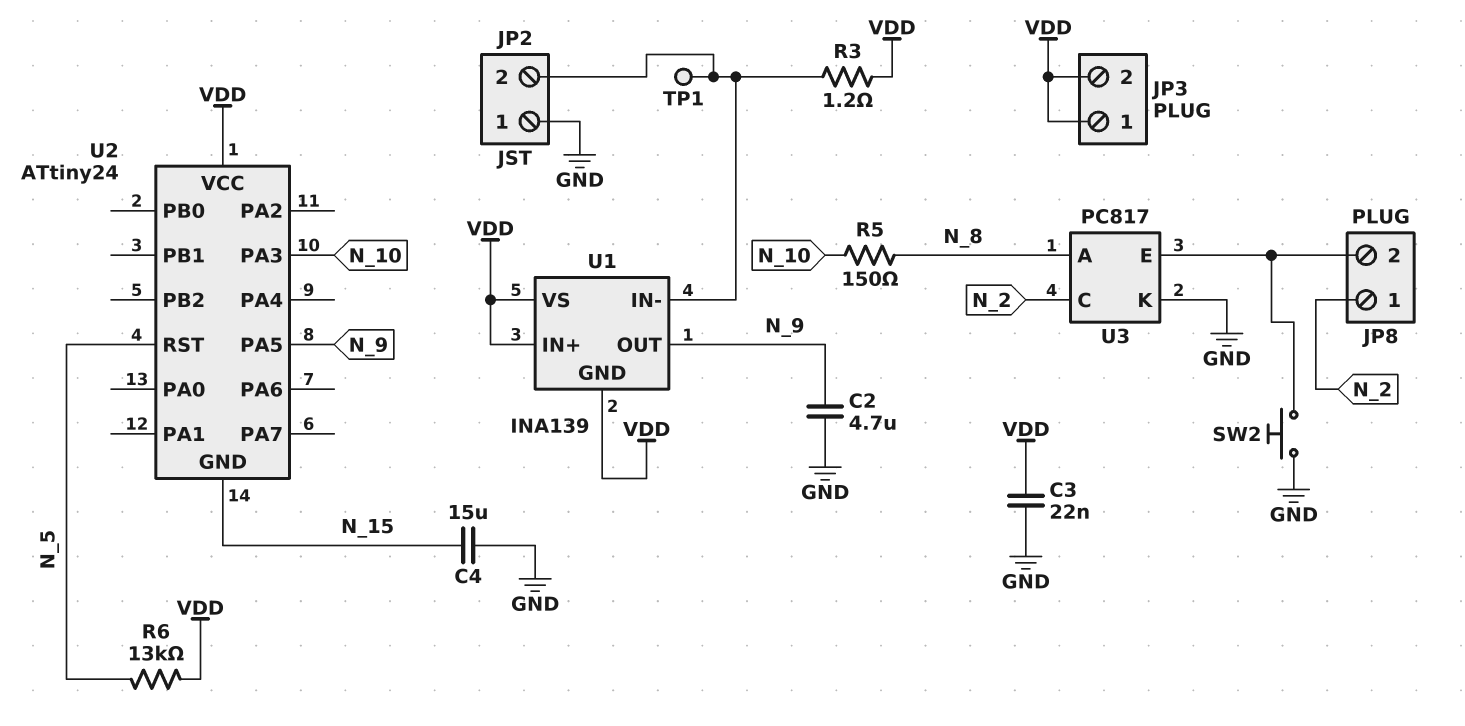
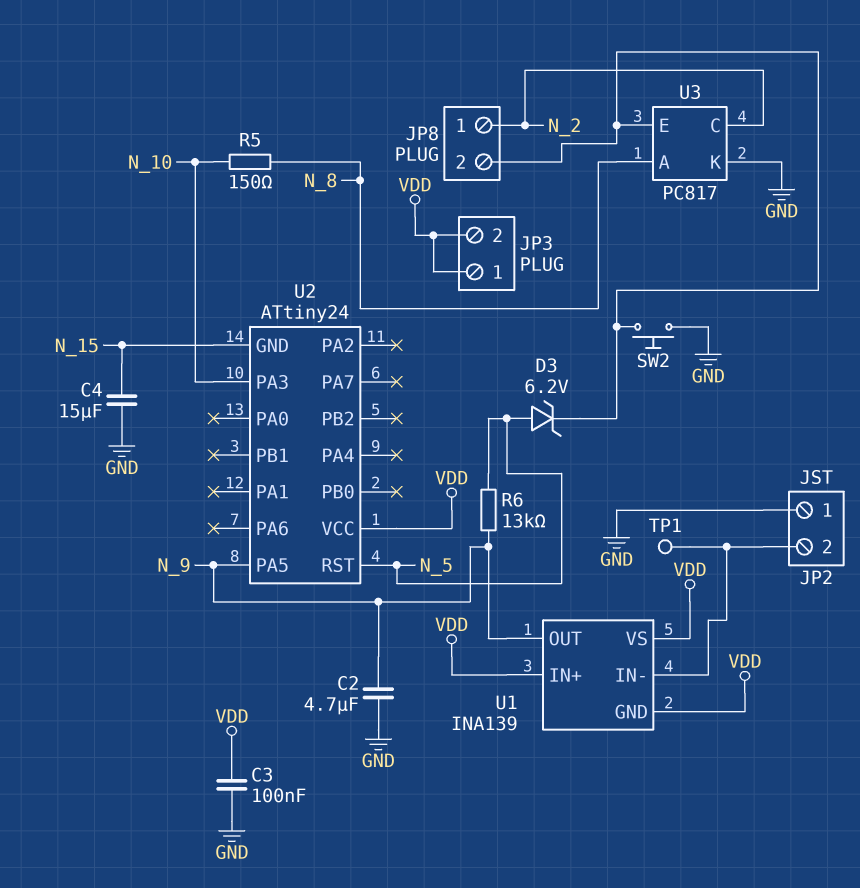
C3: 22nF (GND, VDD) -> 100nF (GND, VDD)
D3: none -> zener 6.2V (A N_5, K JP8/2)
R3: 1.2 (JP2/2, VDD) -> none
R6: 13k (N_5, VDD) -> 13k (N_5, N_9)

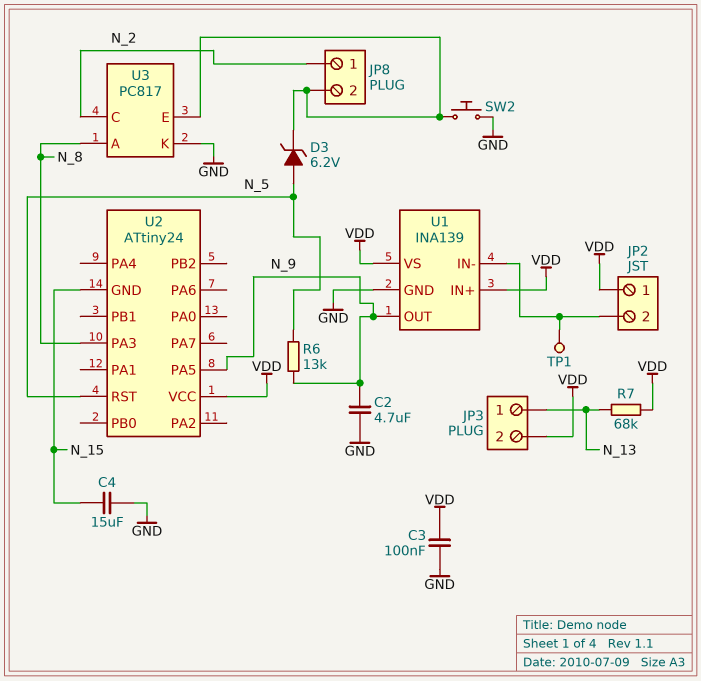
JP2 pin 1: GND -> VDD
JP3 pin 1: VDD -> N_13
R5: 150 (N_8, N_10) -> none
R7: none -> 68k (N_13, VDD)
U1 pin GND: VDD -> GND
U2 pin PA3: N_10 -> N_8

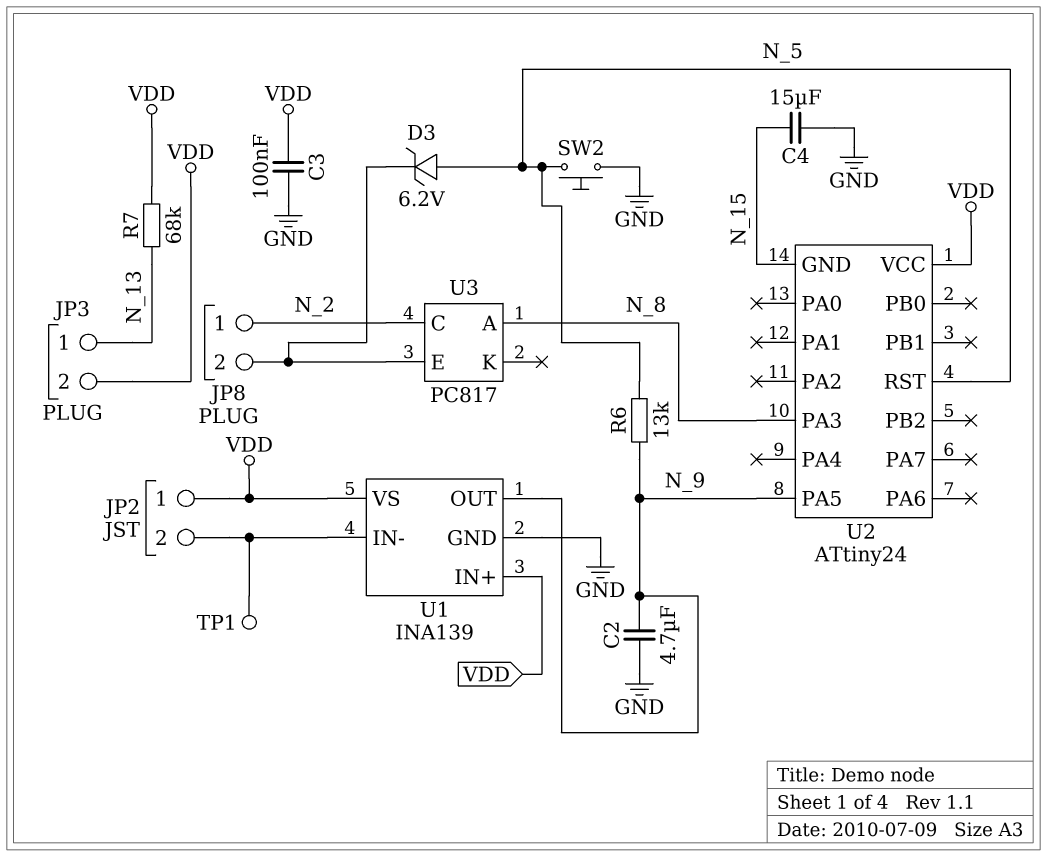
SW2: button (GND, JP8/2) -> button (GND, N_5)
U3 pin K: GND -> none

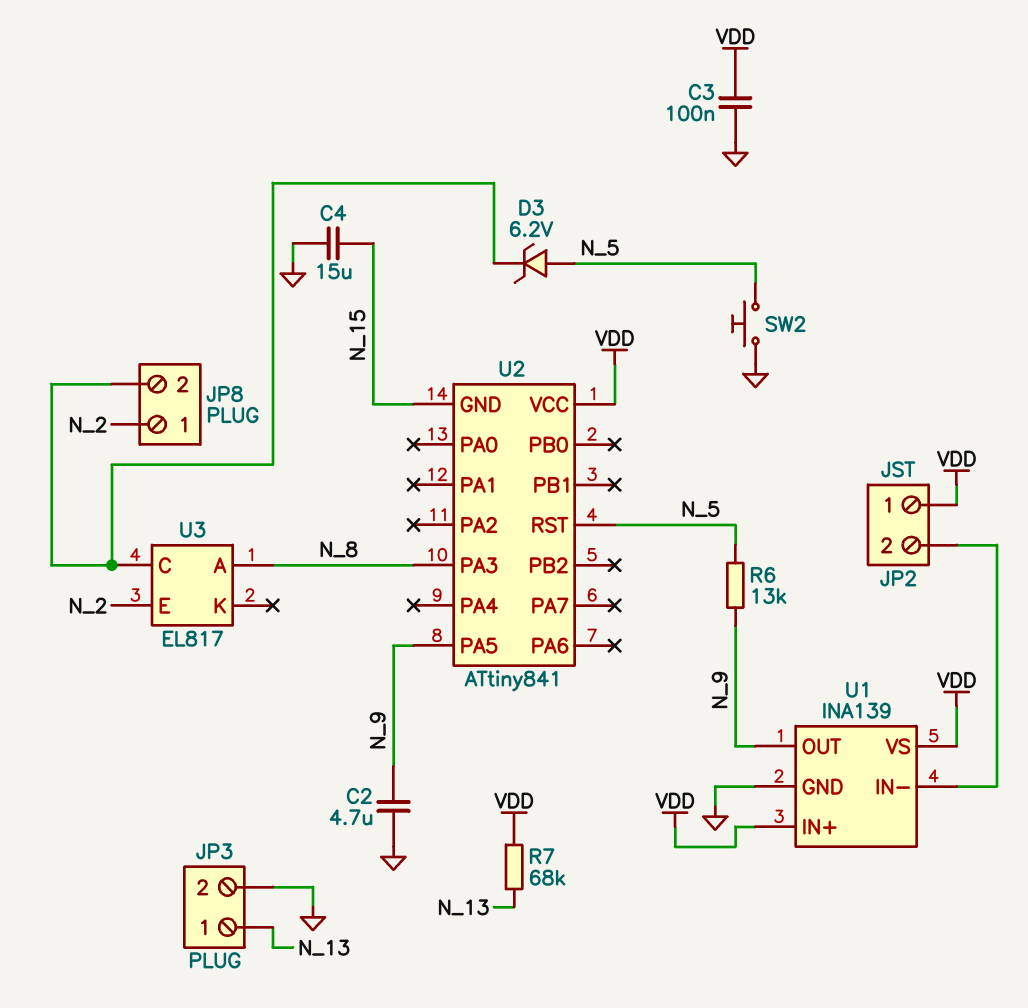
JP3 pin 2: VDD -> GND
TP1: test point (JP2/2) -> none
U2: ATtiny24 -> ATtiny841
U3: PC817 -> EL817
U3 pin C: N_2 -> JP8/2
U3 pin E: JP8/2 -> N_2

